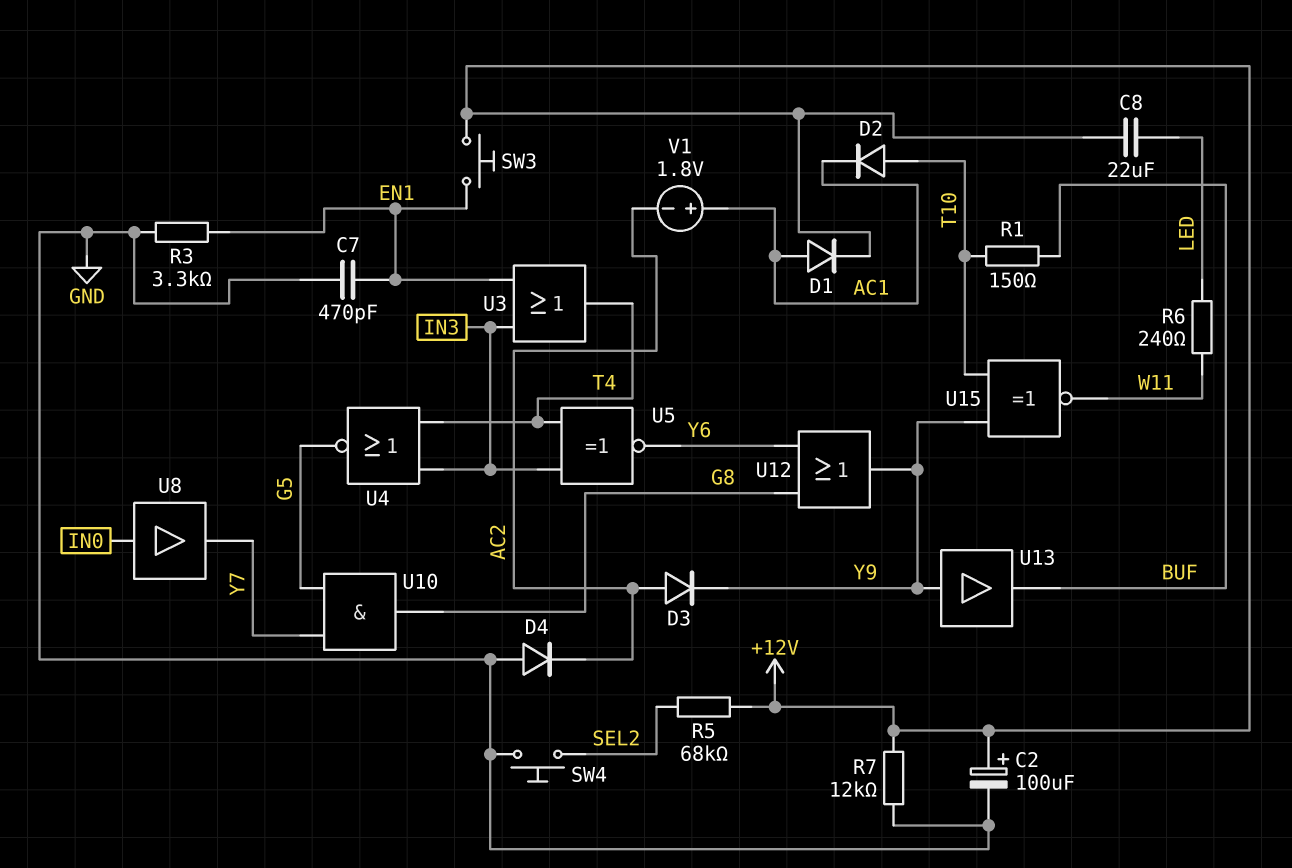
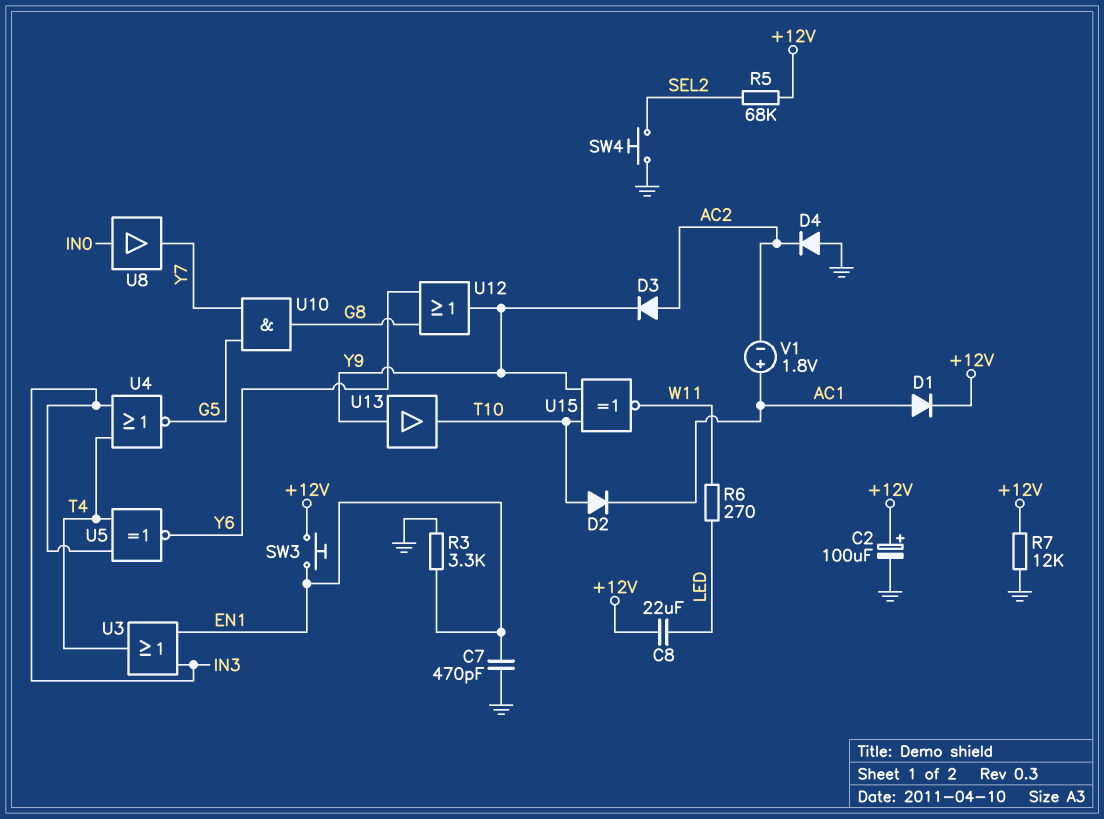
R1: 150 (BUF, T10) -> none
R6: 240 (LED, W11) -> 270 (LED, W11)
U13: buffer (in Y9, out BUF) -> buffer (in Y9, out T10)

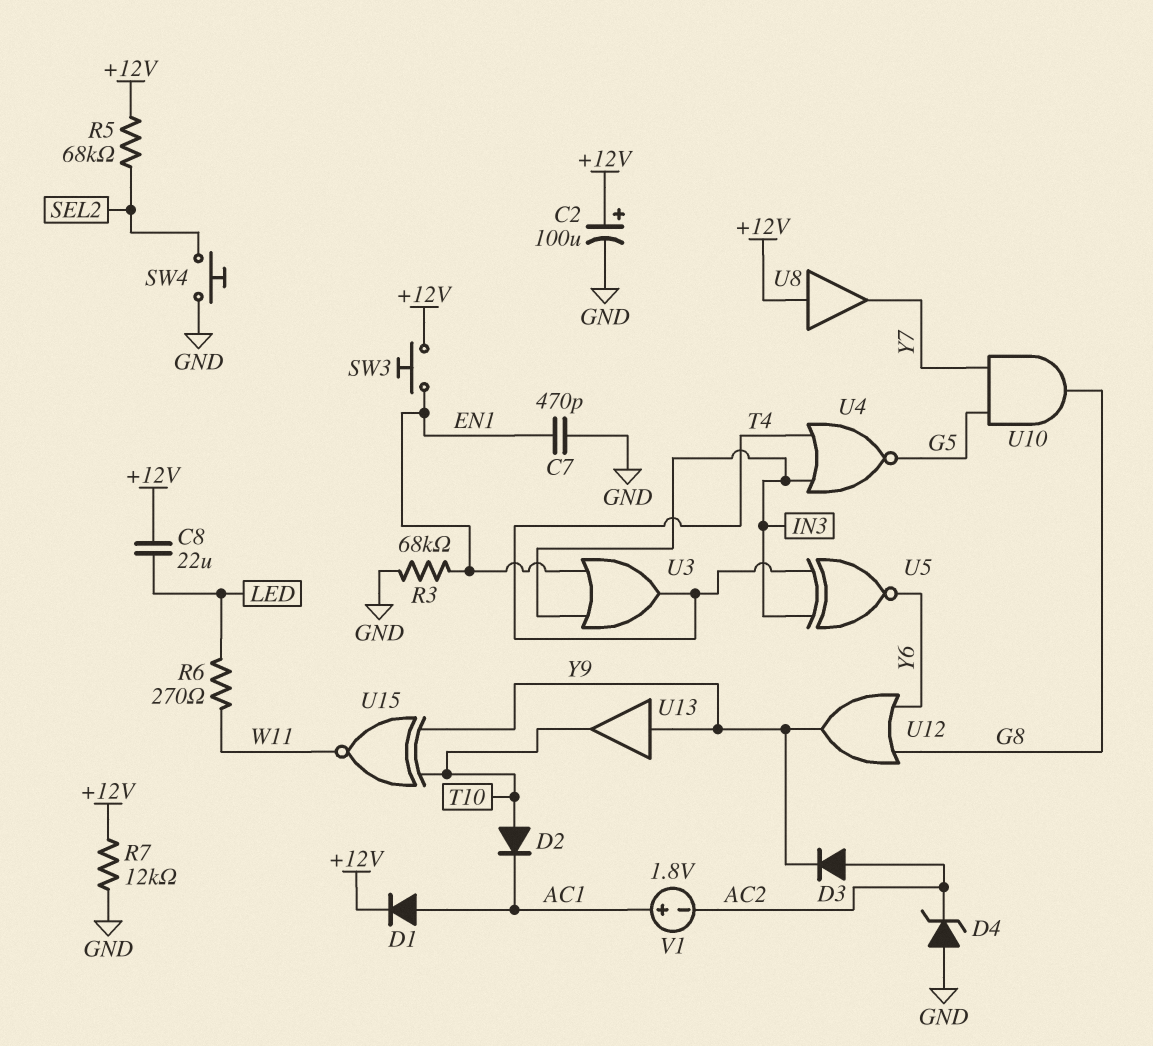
D4: diode (A GND, K AC2) -> zener (A GND, K AC2)
R3: 3.3k (EN1, GND) -> 68k (EN1, GND)
U8: buffer (in IN0, out Y7) -> buffer (in +12V, out Y7)

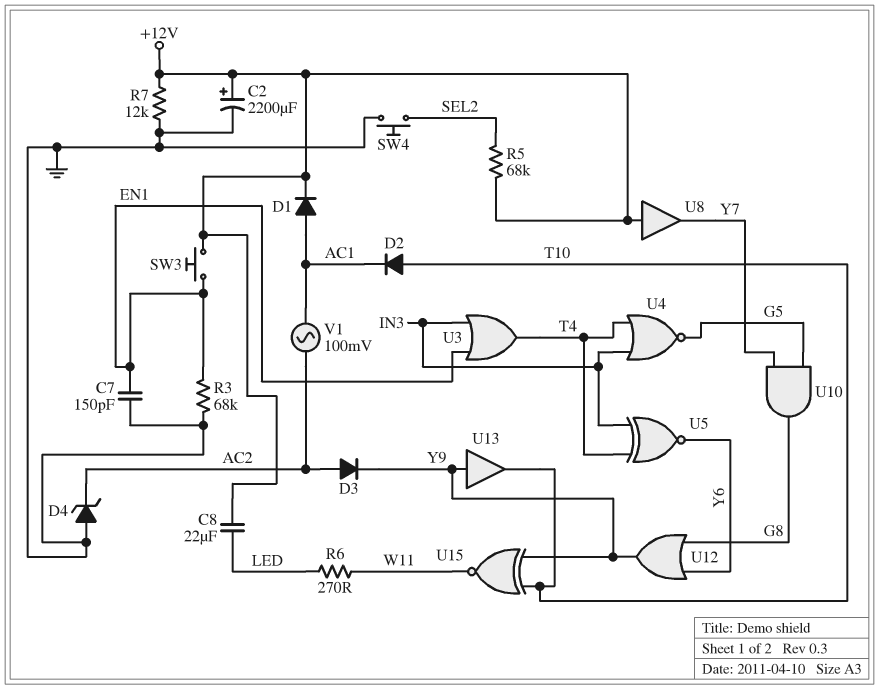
C2: 100uF (plus +12V, minus GND) -> 2200uF (plus +12V, minus GND)
C7: 470pF (EN1, GND) -> 150pF (EN1, GND)
V1: 1.8V (plus AC1, minus AC2) -> AC 100mV (AC1, AC2)

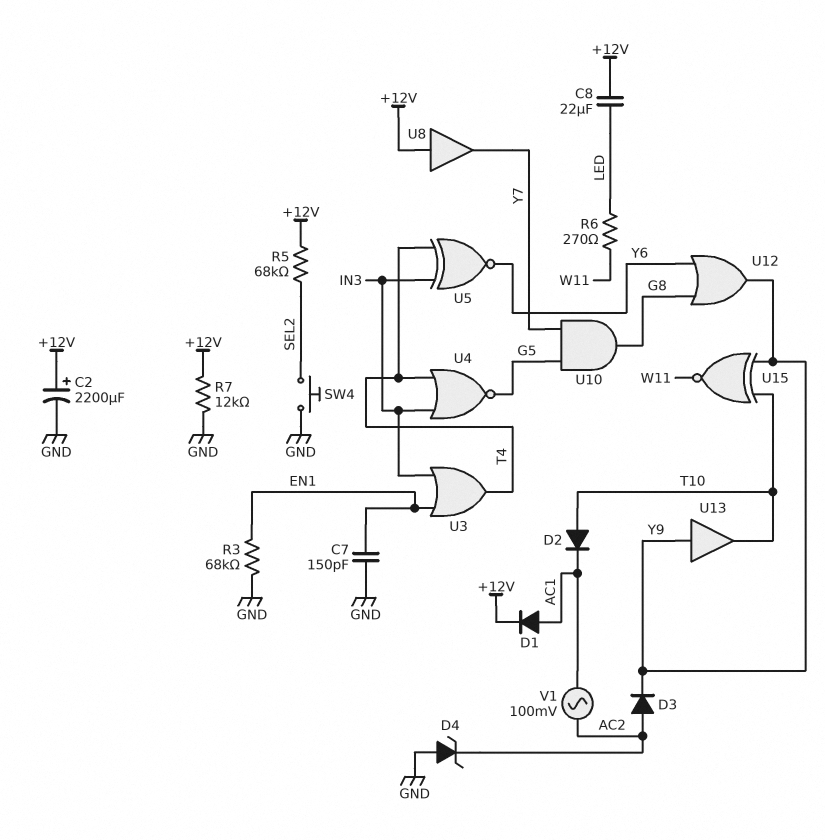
SW3: button (+12V, EN1) -> none

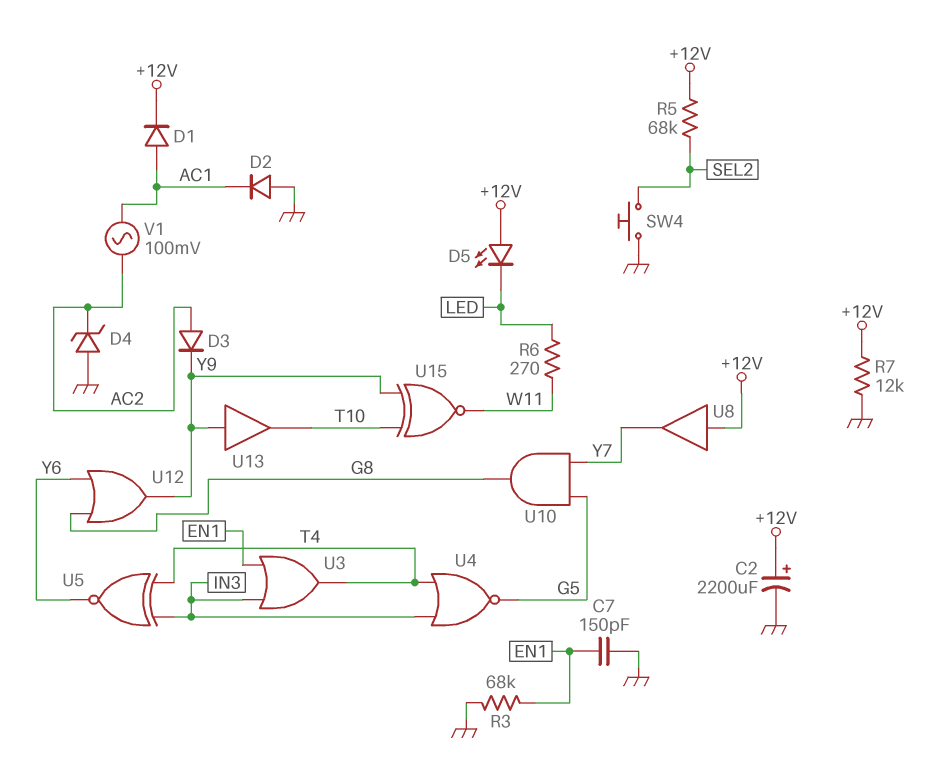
C8: 22uF (+12V, LED) -> none
D2: diode (A T10, K AC1) -> diode (A GND, K AC1)
D5: none -> LED (A +12V, K LED)

